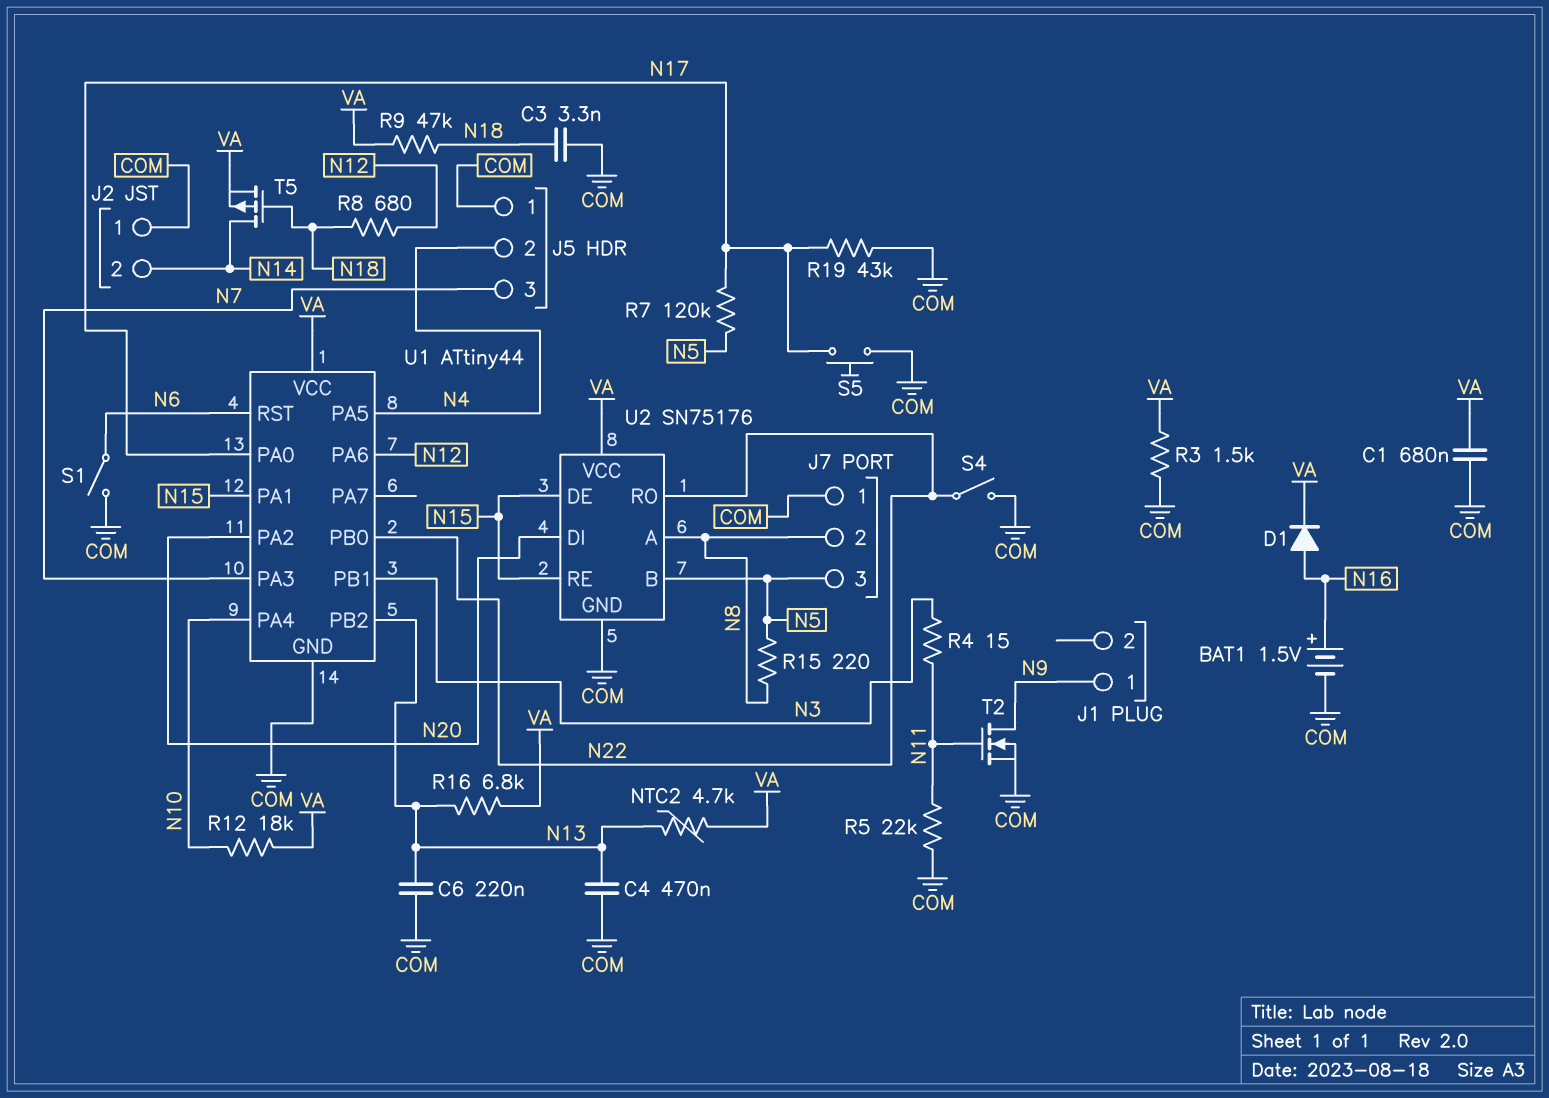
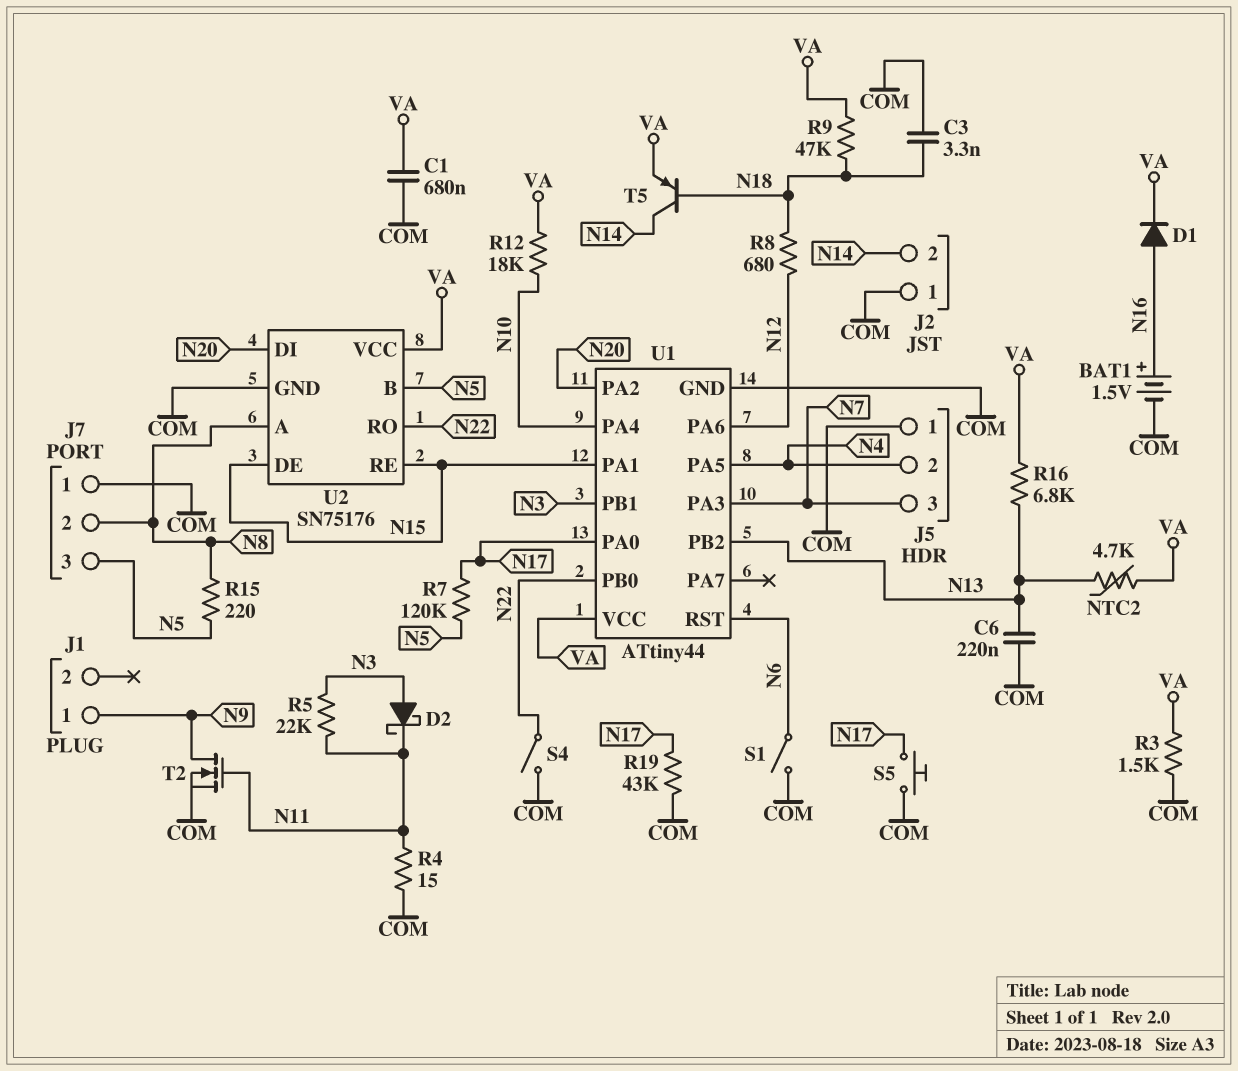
C4: 470nF (COM, N13) -> none
D2: none -> schottky (A N3, K N11)
R4: 15 (N3, N11) -> 15 (COM, N11)
R5: 22k (COM, N11) -> 22k (N3, N11)
T5: PMOS (G N18, D N14, S VA) -> PNP (B N18, C N14, E VA)

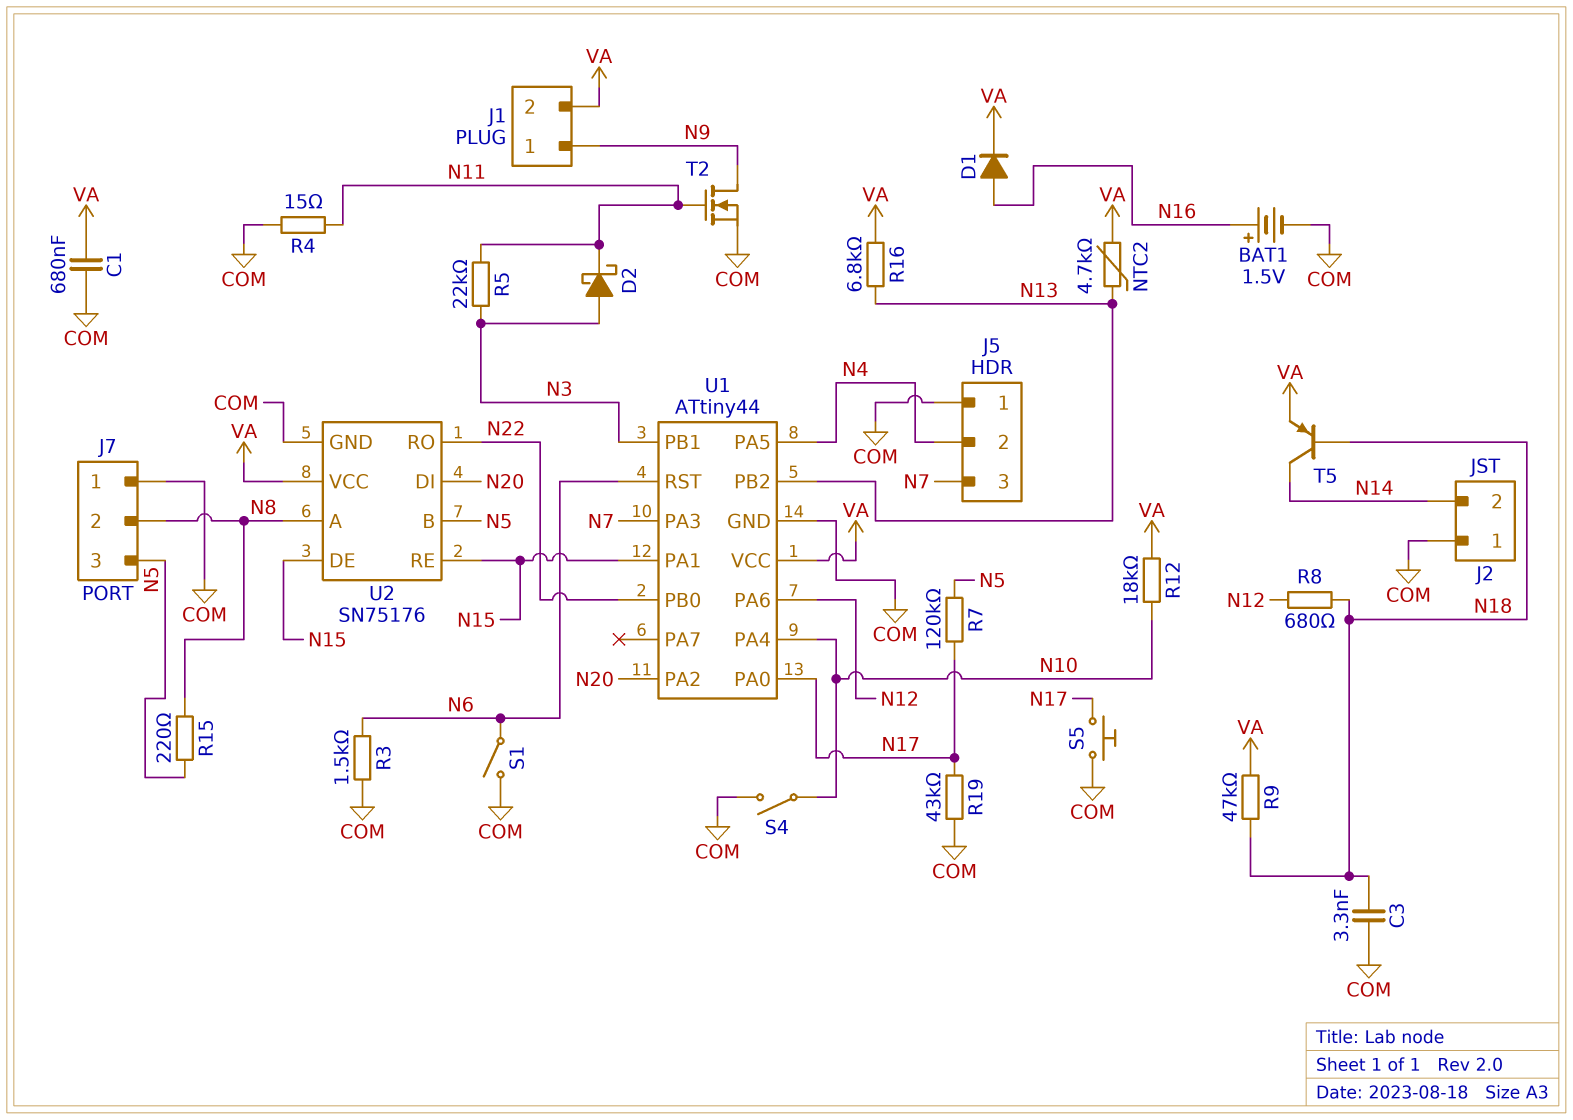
C6: 220nF (COM, N13) -> none
J1 pin 2: none -> VA
R3: 1.5k (COM, VA) -> 1.5k (COM, N6)
S4: switch (COM, N22) -> switch (COM, N10)

